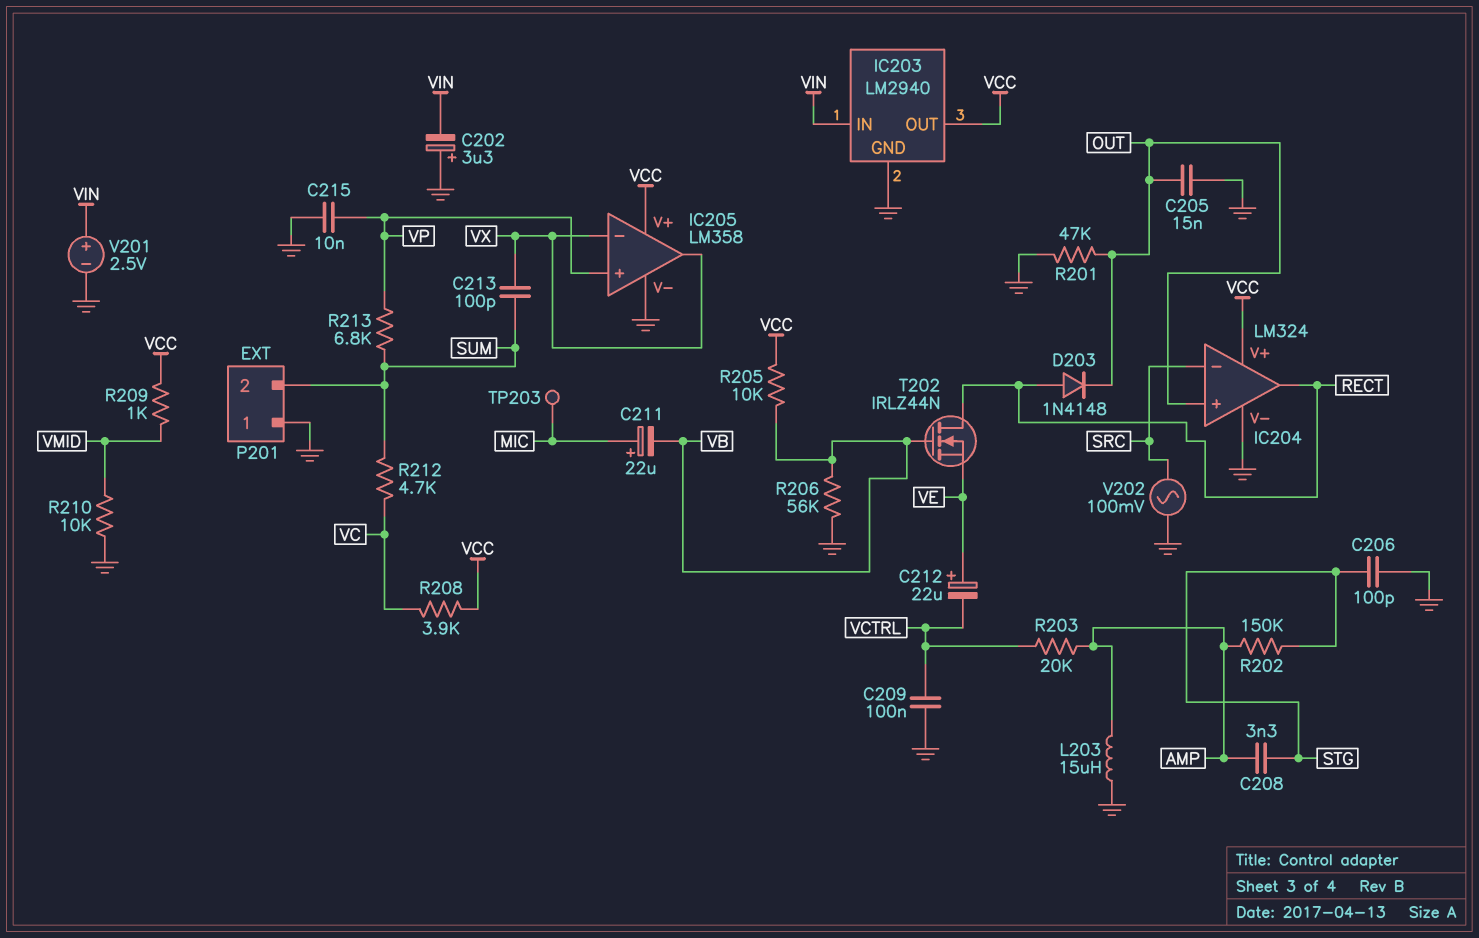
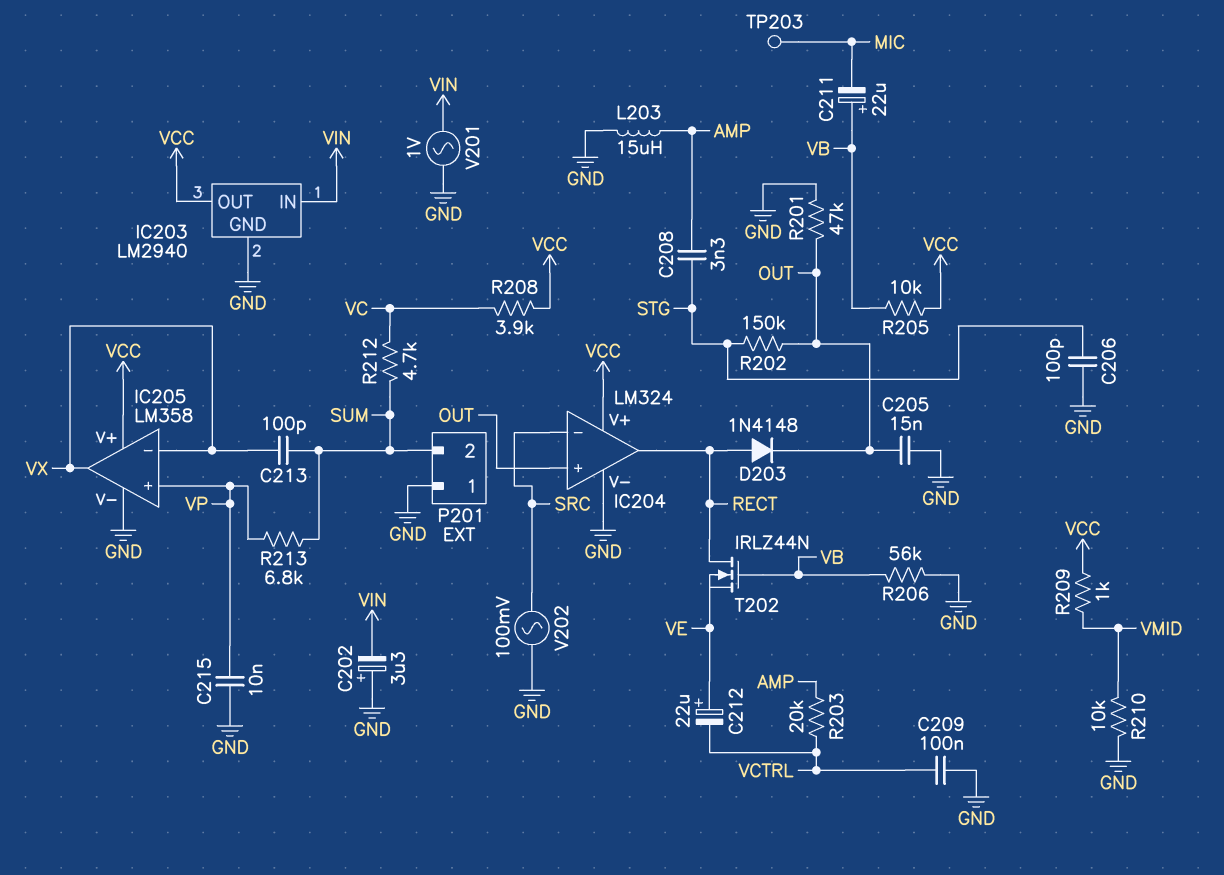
C211: 22uF (plus MIC, minus VB) -> 22uF (plus VB, minus MIC)
R202: 150k (AMP, STG) -> 150k (OUT, STG)
V201: 2.5V (plus VIN, minus GND) -> AC 1V (GND, VIN)

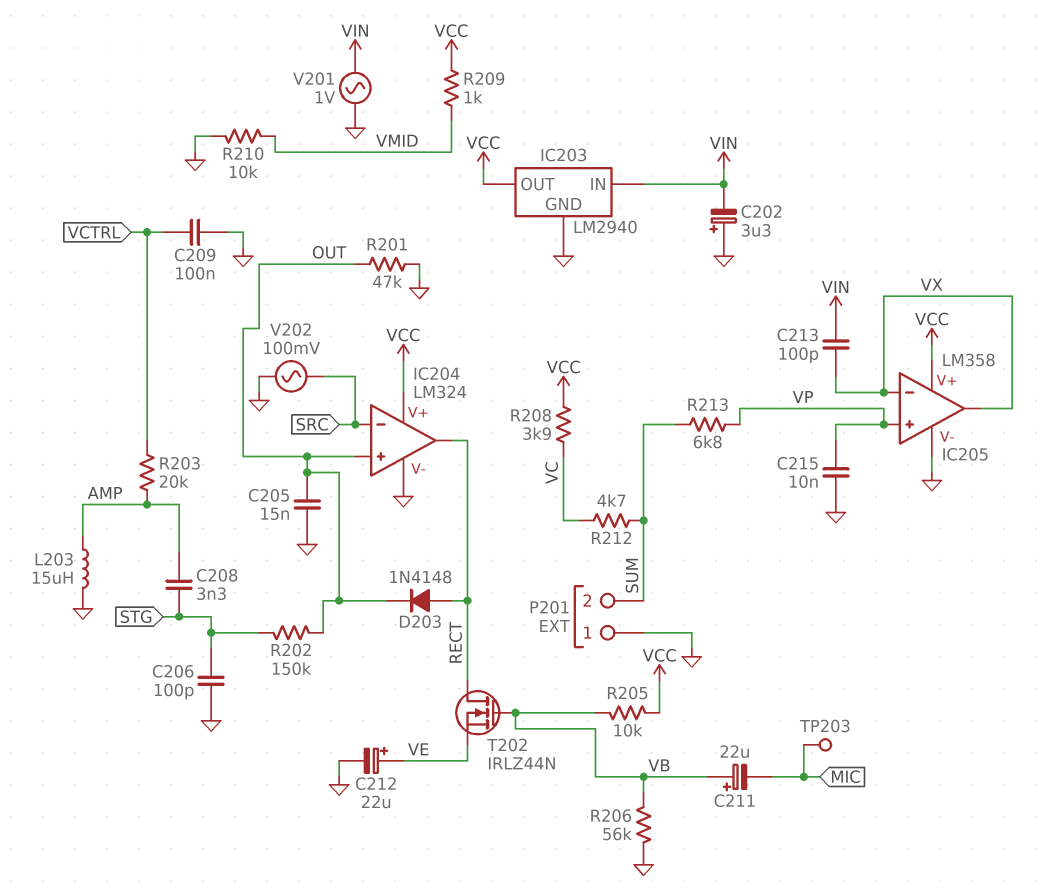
C212: 22uF (plus VE, minus VCTRL) -> 22uF (plus VE, minus GND)
C213: 100pF (SUM, VX) -> 100pF (VIN, VX)

